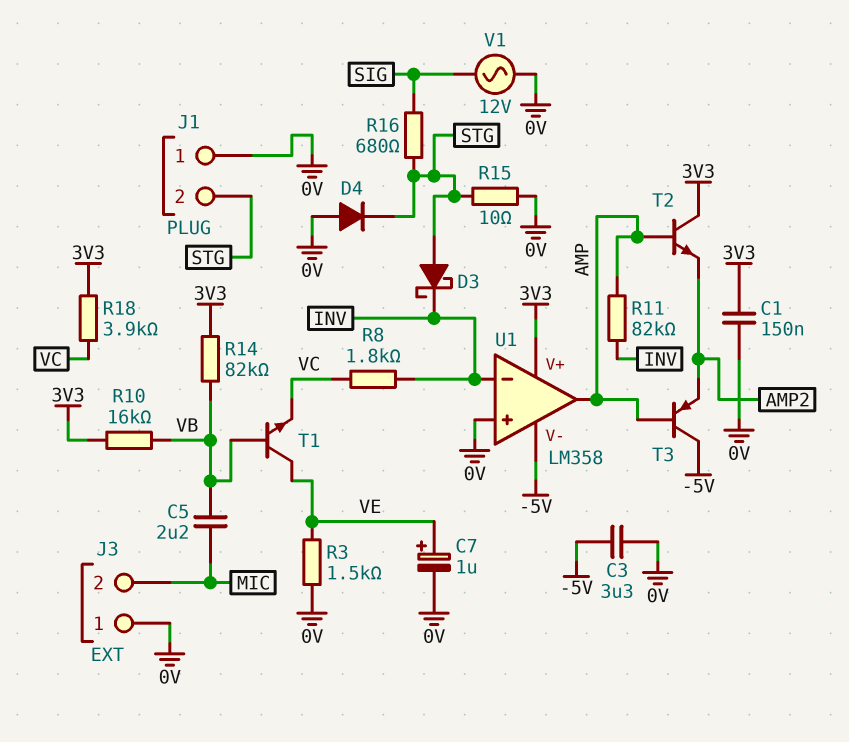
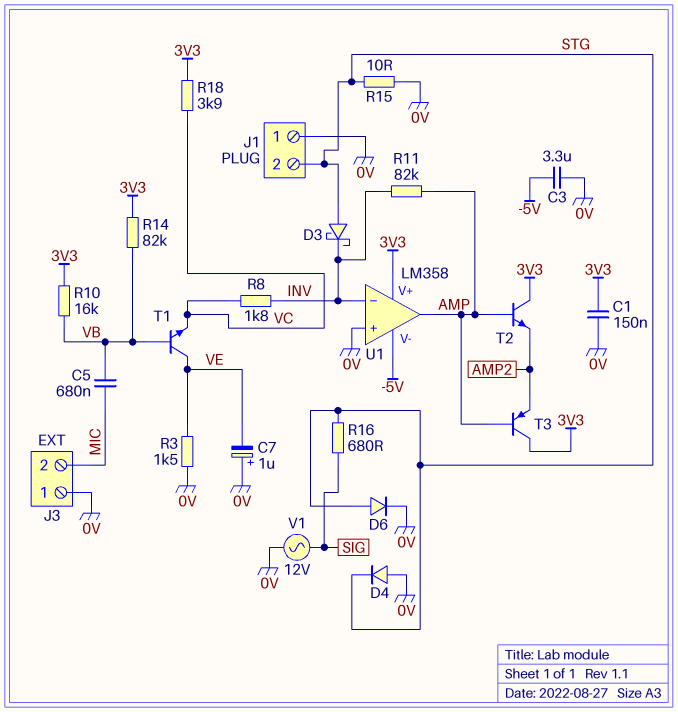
C5: 2.2uF (MIC, VB) -> 680nF (MIC, VB)
C7: 1uF (plus VE, minus 0V) -> 1uF (plus 0V, minus VE)
D6: none -> diode (A STG, K 0V)
T3: PNP (B AMP, C -5V, E AMP2) -> PNP (B AMP, C 3V3, E AMP2)

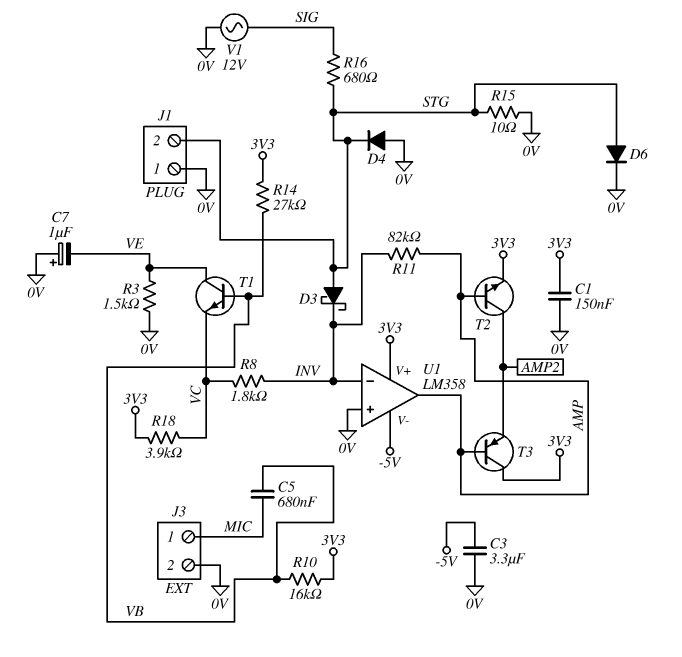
J3 pin 1: 0V -> MIC
J3 pin 2: MIC -> 0V
R14: 82k (3V3, VB) -> 27k (3V3, VB)
T2: NPN (B AMP, C 3V3, E AMP2) -> NPN (B AMP, C AMP2, E 3V3)

